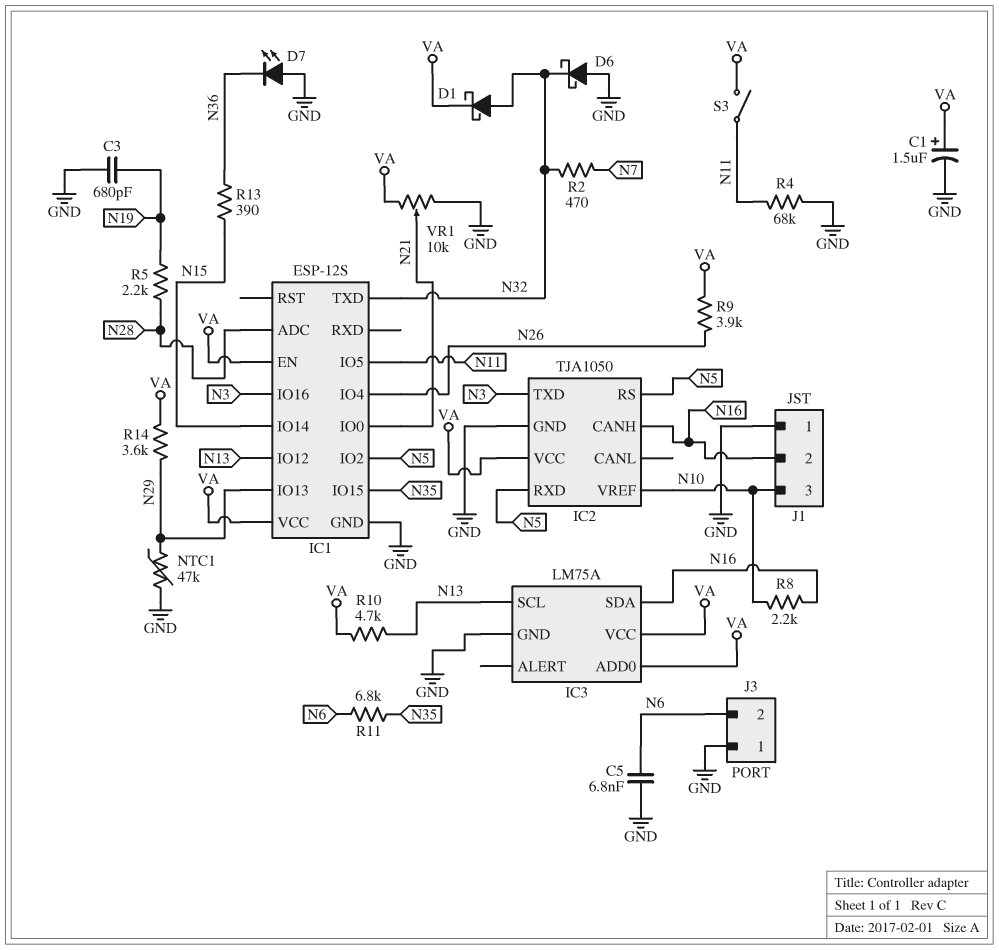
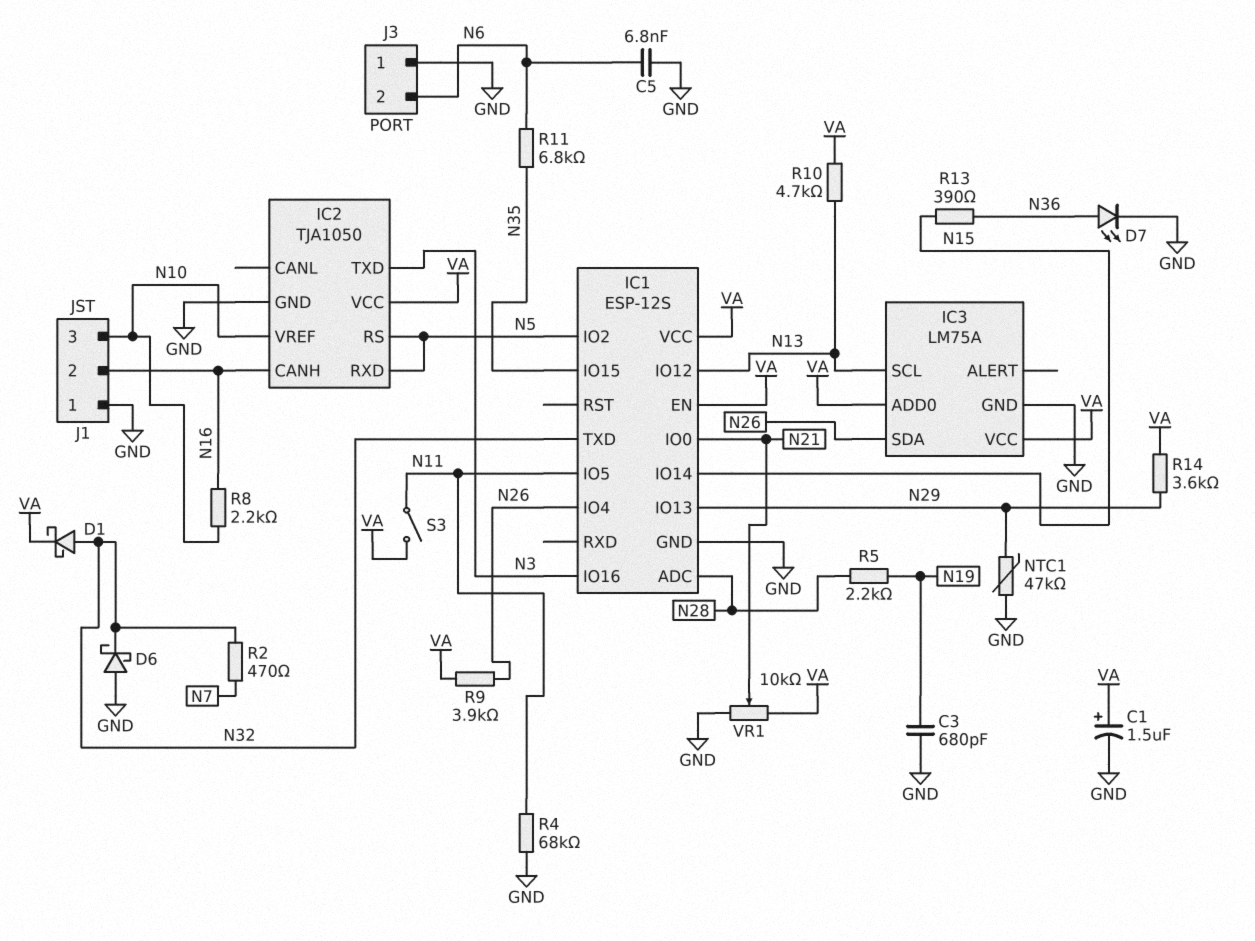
D7: LED (A GND, K N36) -> LED (A N36, K GND)
IC3 pin SDA: N16 -> N26

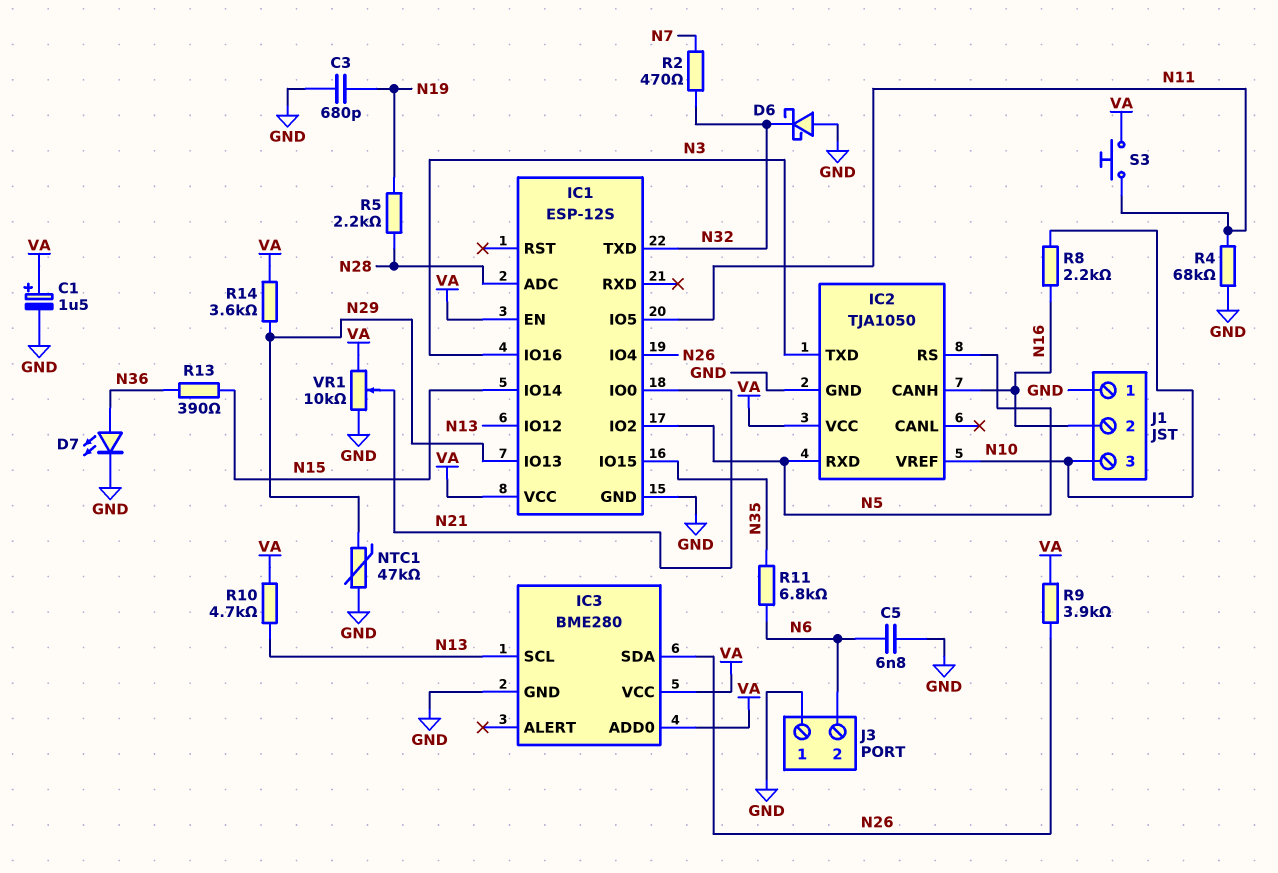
D1: schottky (A N32, K VA) -> none
IC3: LM75A -> BME280
S3: switch (N11, VA) -> button (N11, VA)

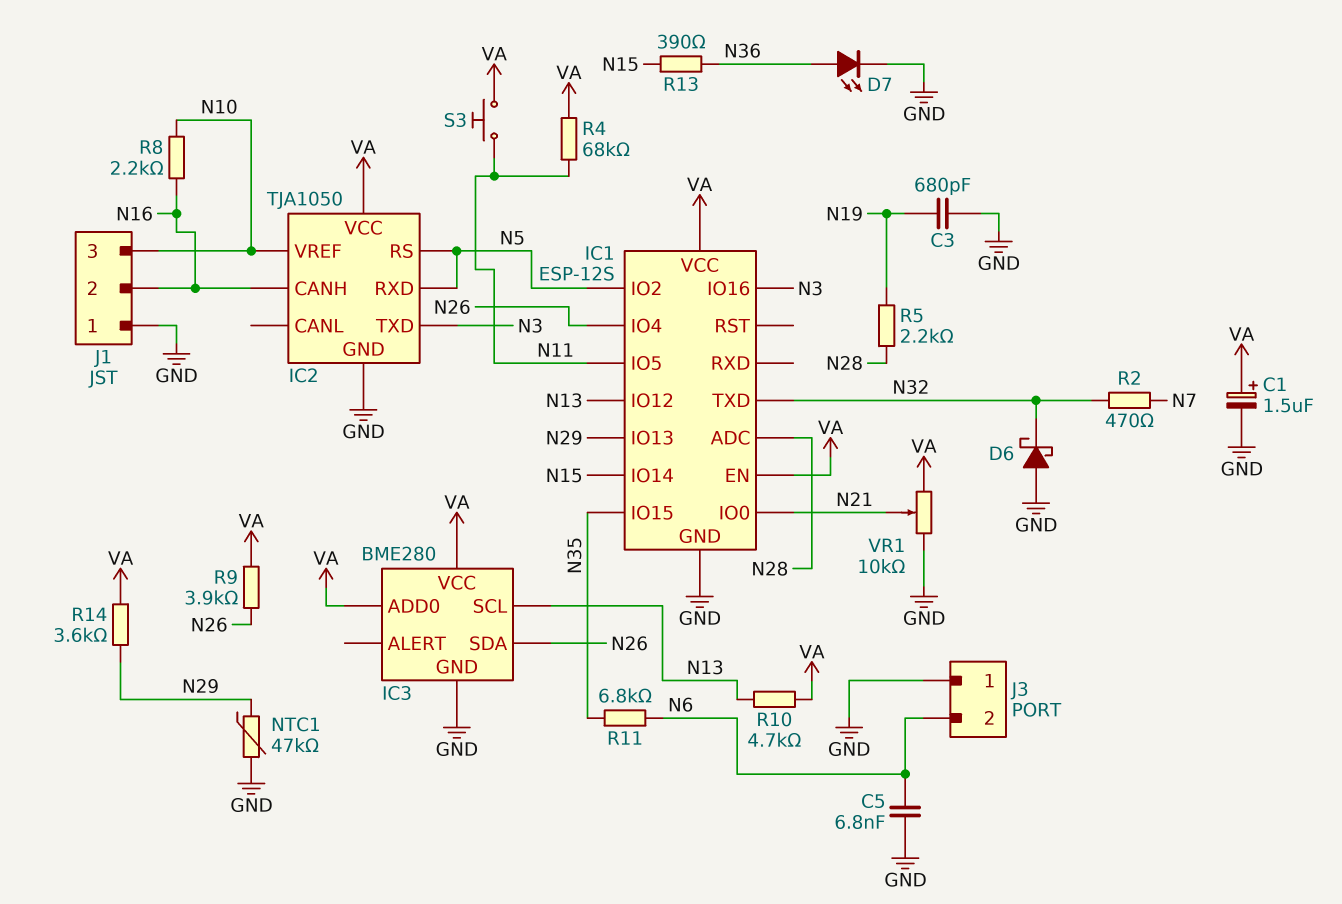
R4: 68k (GND, N11) -> 68k (N11, VA)

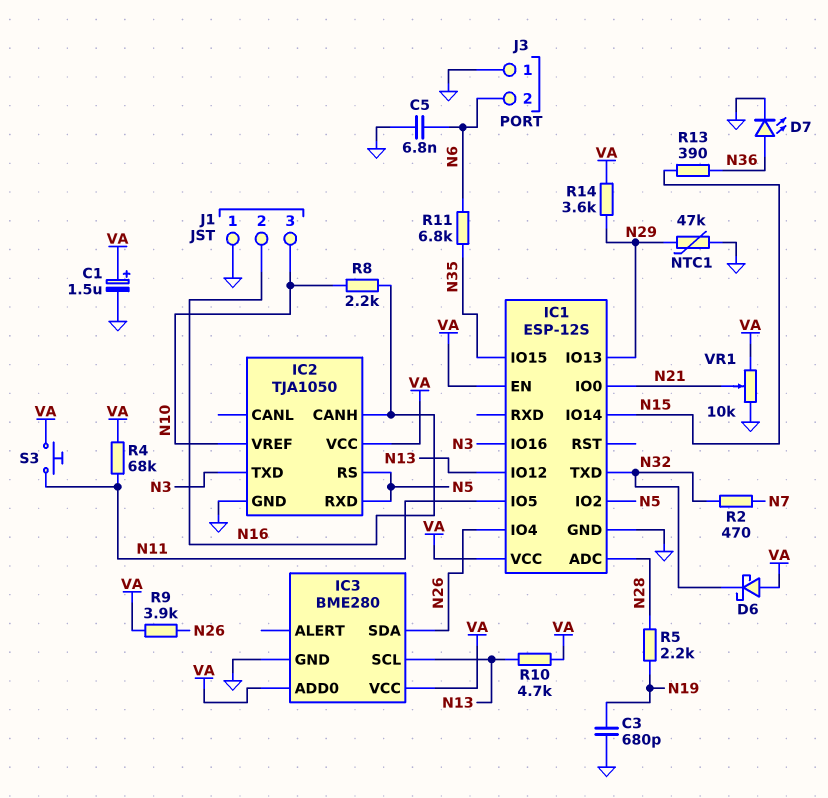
D6: schottky (A GND, K N32) -> schottky (A VA, K N32)

